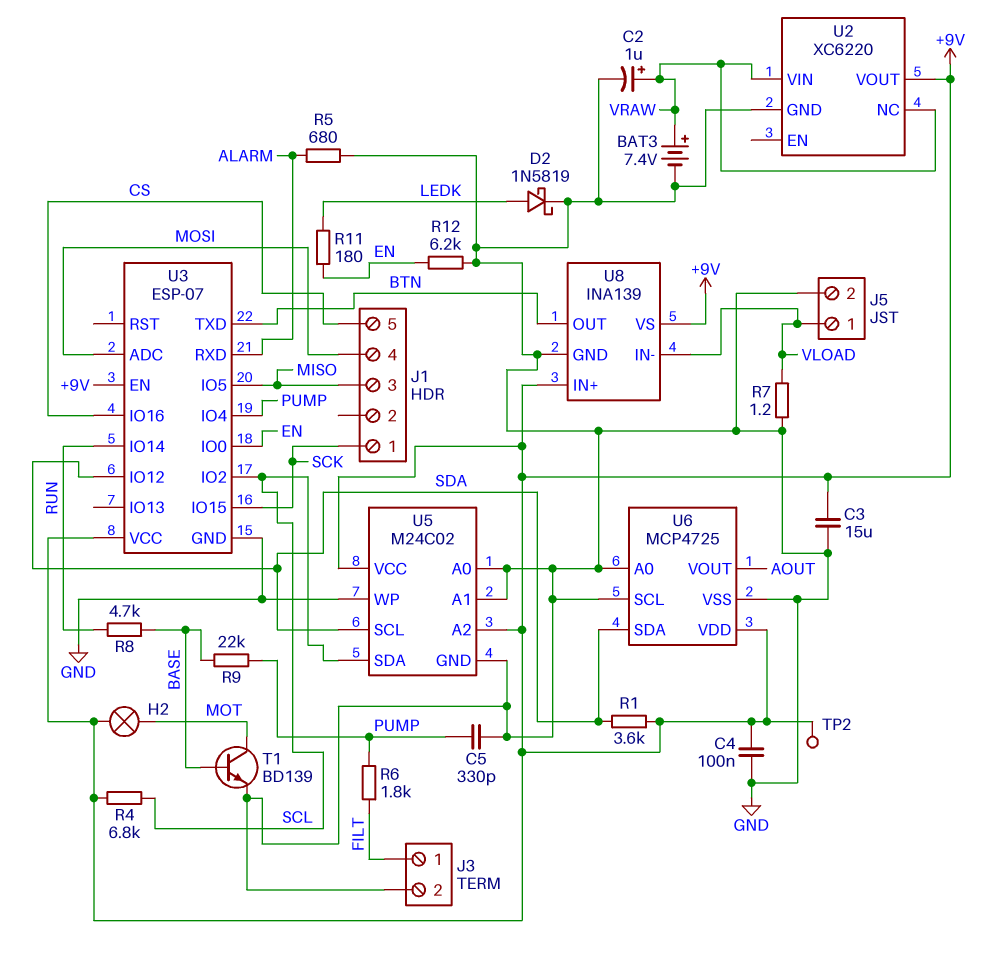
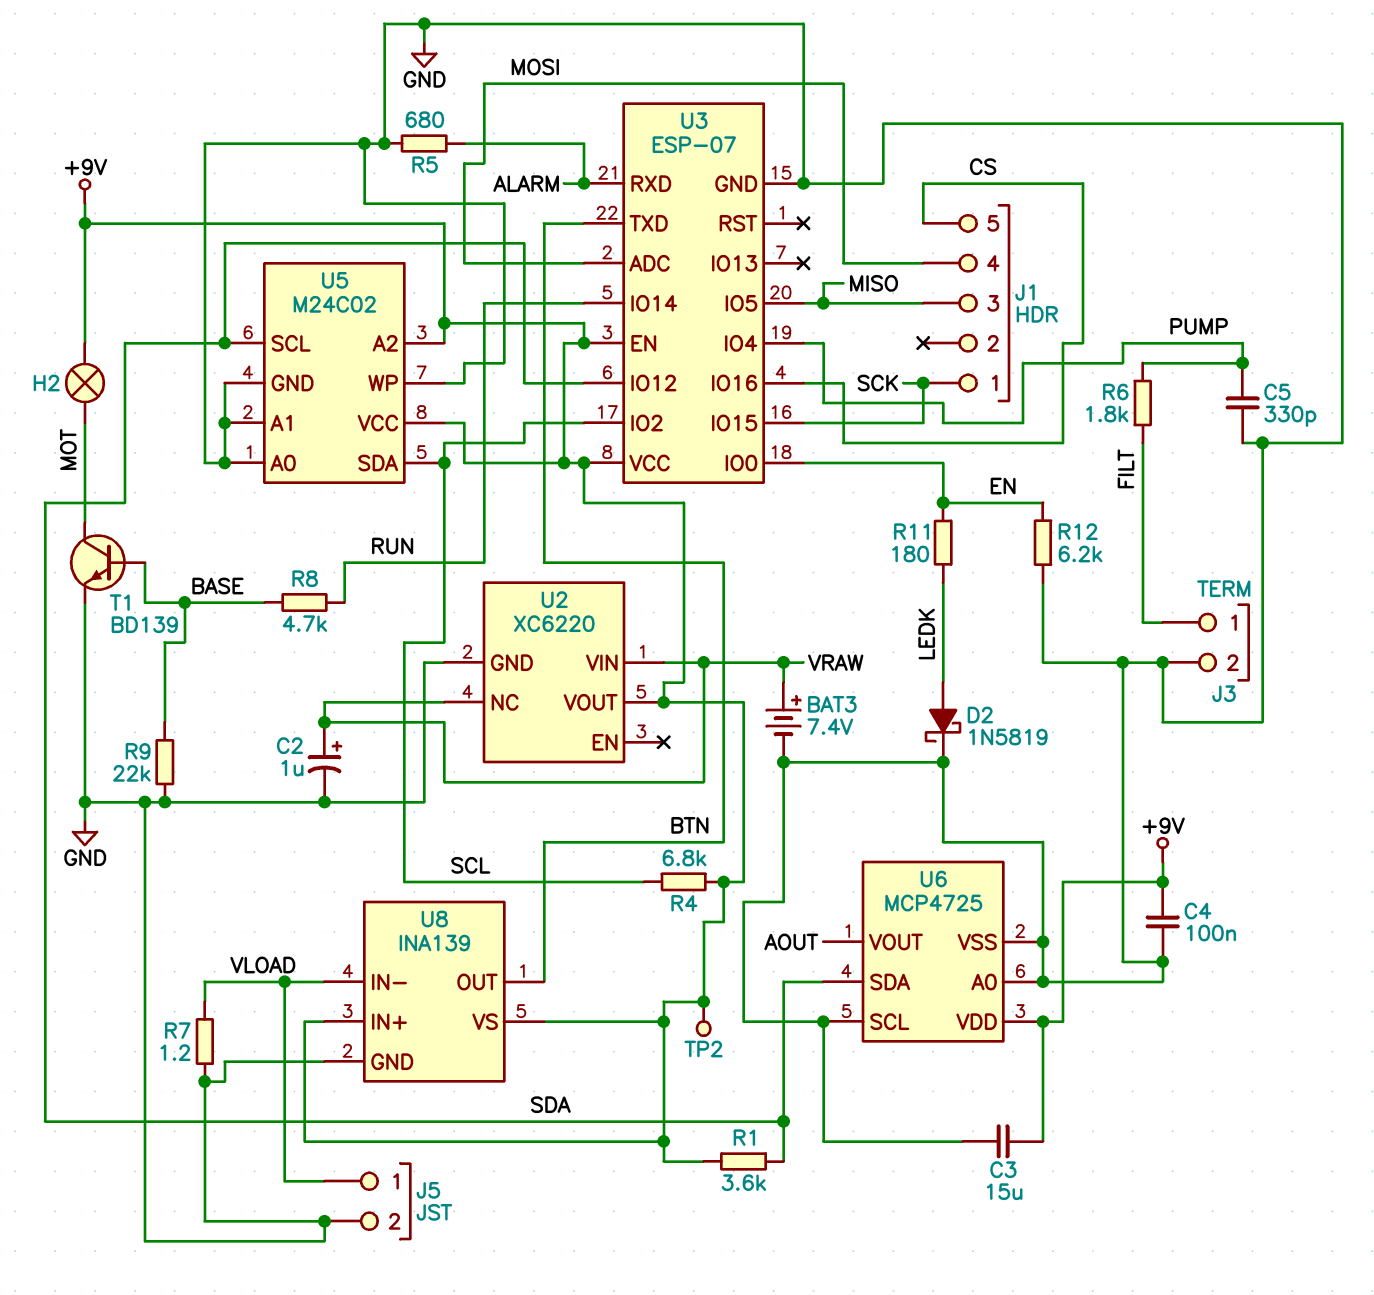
R9: 22k (BASE, PUMP) -> 22k (BASE, GND)

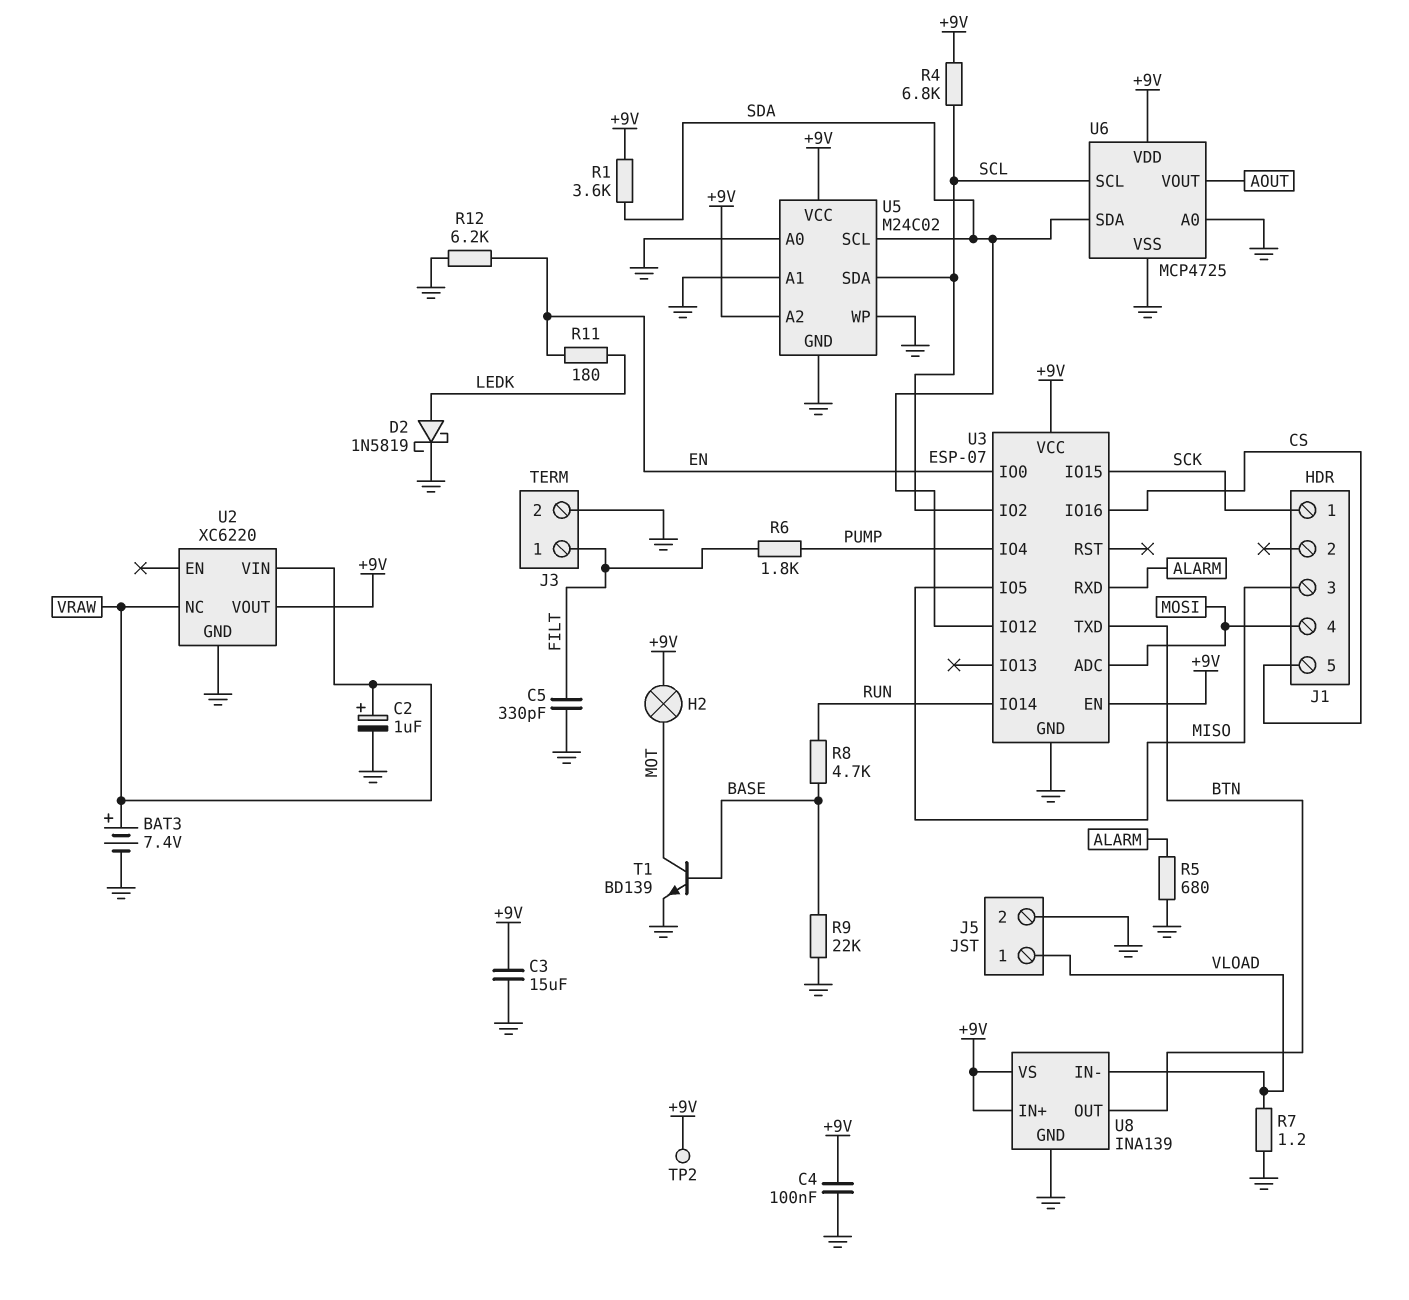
C5: 330pF (GND, PUMP) -> 330pF (FILT, GND)
U6 pin SCL: GND -> SCL

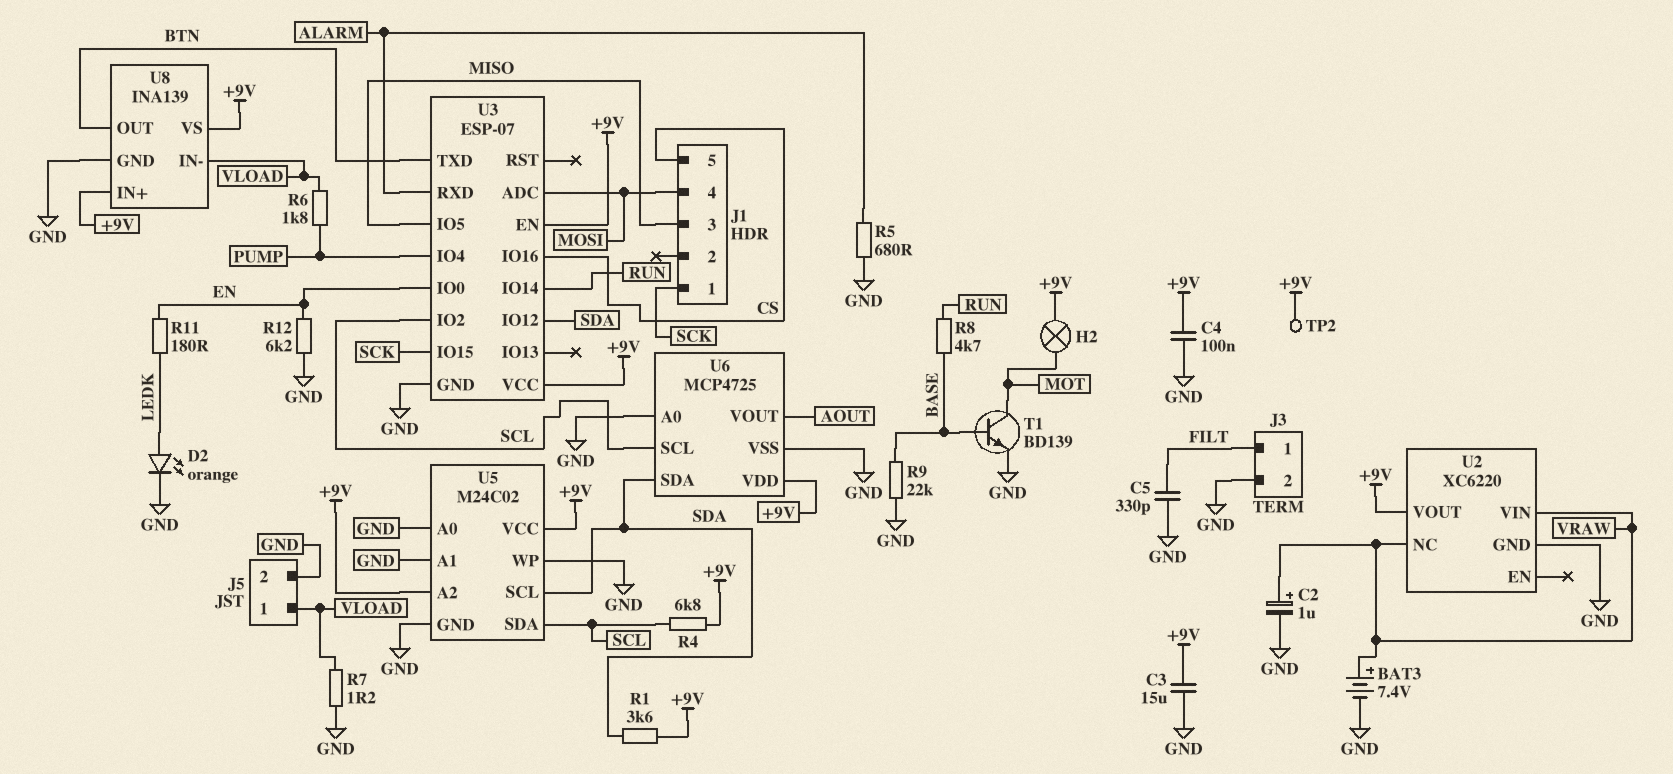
D2: schottky 1N5819 (A LEDK, K GND) -> LED orange (A LEDK, K GND)
R6: 1.8k (FILT, PUMP) -> 1.8k (PUMP, VLOAD)

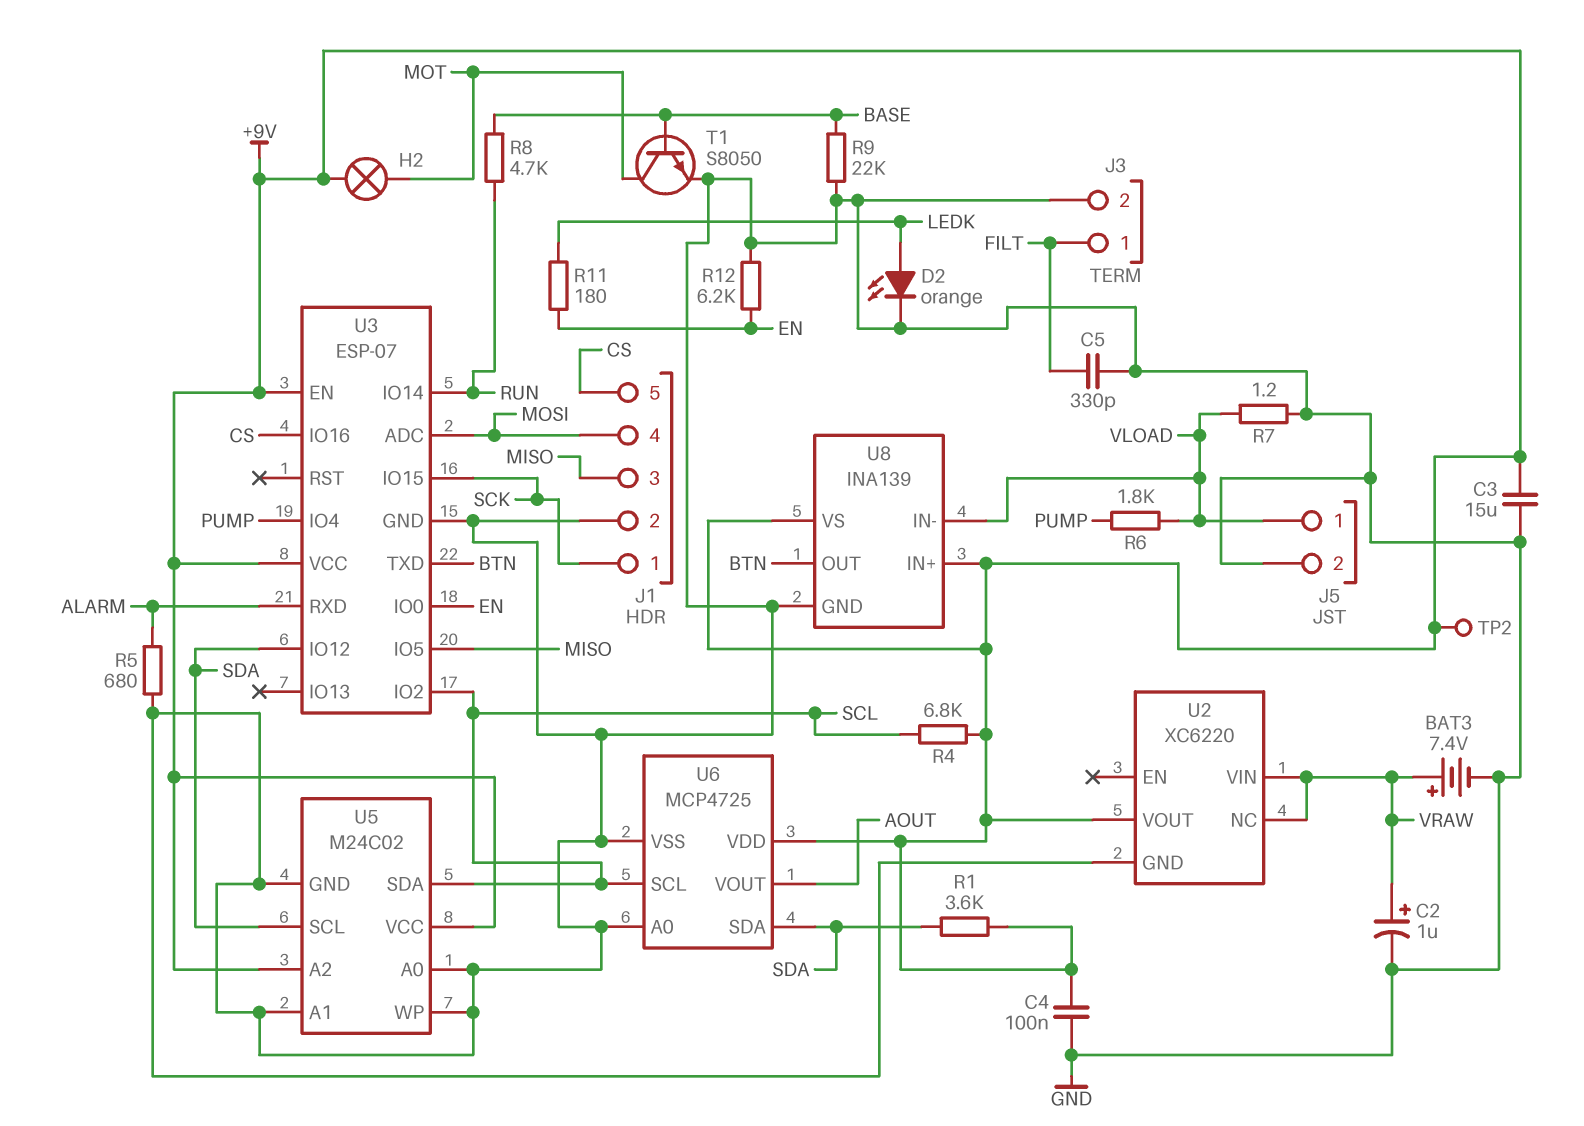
J1 pin 2: none -> GND
T1: NPN BD139 (B BASE, C MOT, E GND) -> NPN S8050 (B BASE, C MOT, E GND)

